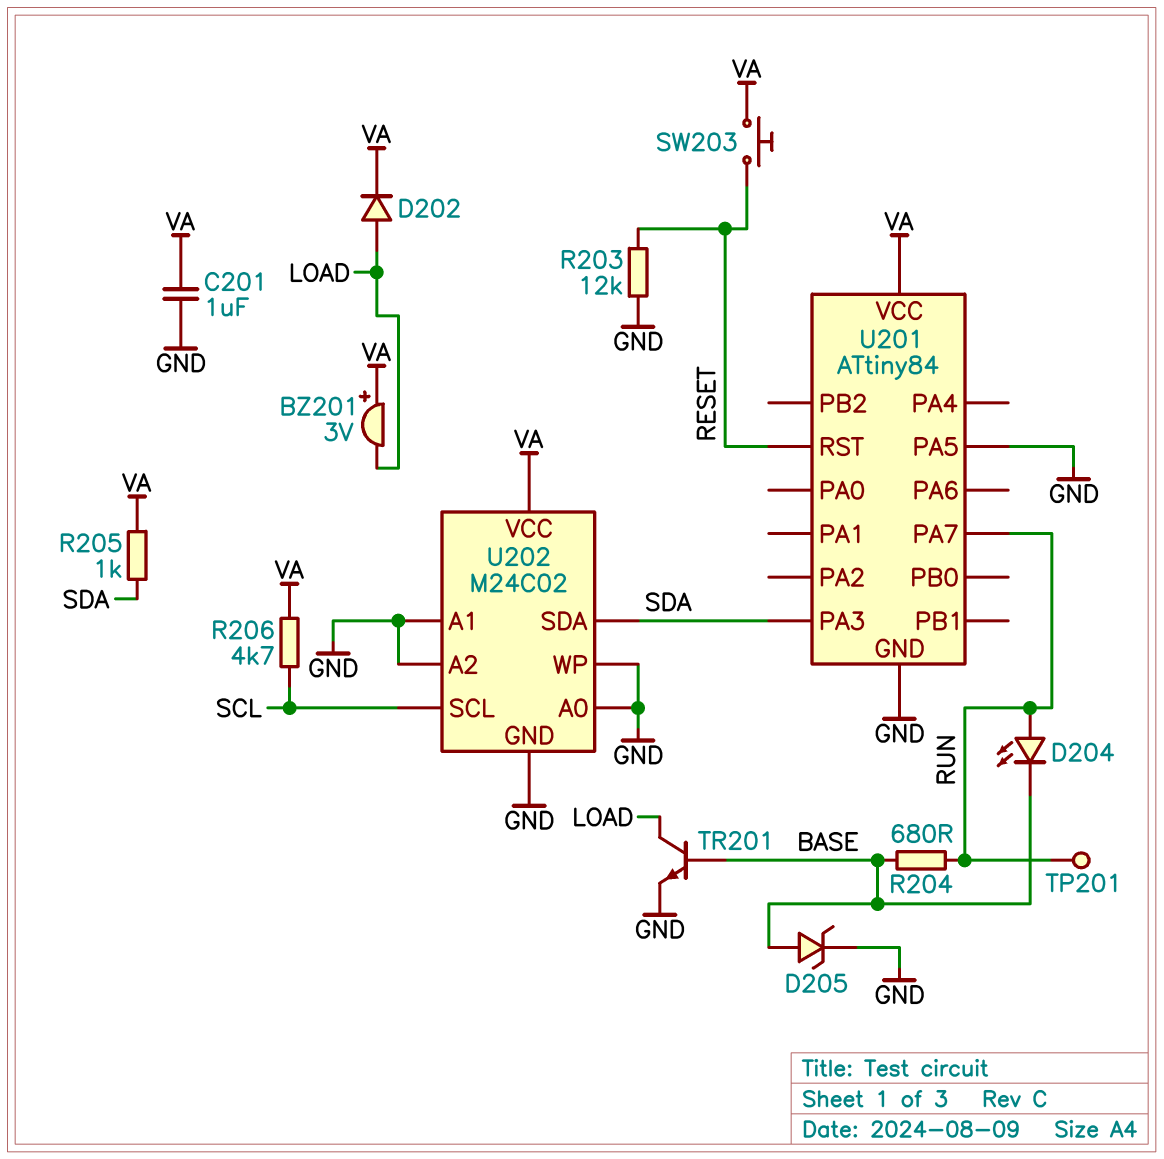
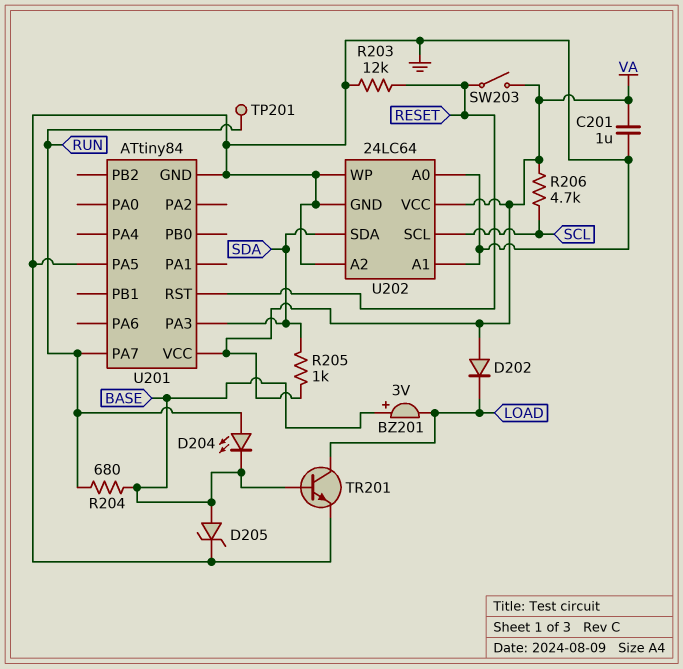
BZ201: buzzer 3V (plus VA, minus LOAD) -> buzzer 3V (plus BASE, minus LOAD)
D202: diode (A LOAD, K VA) -> diode (A VA, K LOAD)
SW203: button (RESET, VA) -> switch (RESET, VA)
U202: M24C02 -> 24LC64

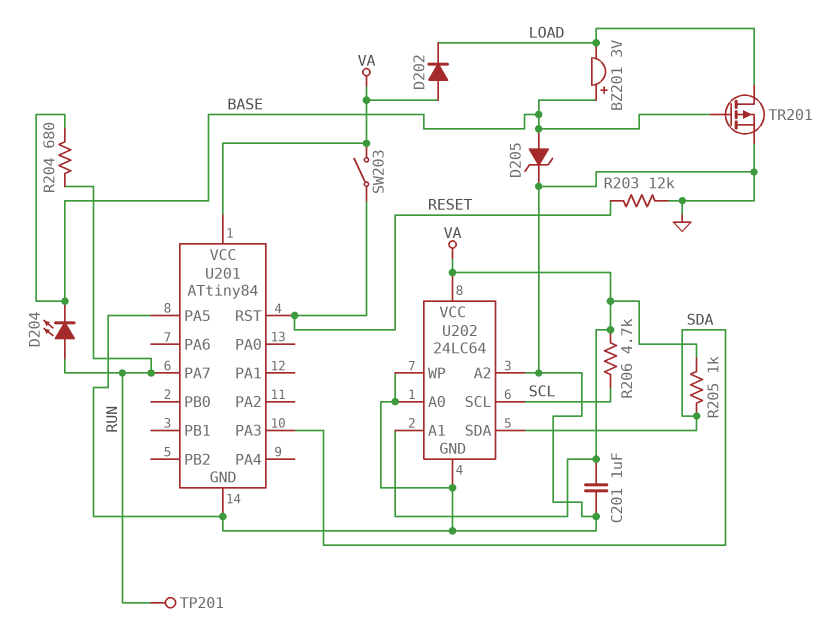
TR201: NPN (B BASE, C LOAD, E GND) -> PMOS (G BASE, D LOAD, S GND)
U202 pin A1: GND -> VA

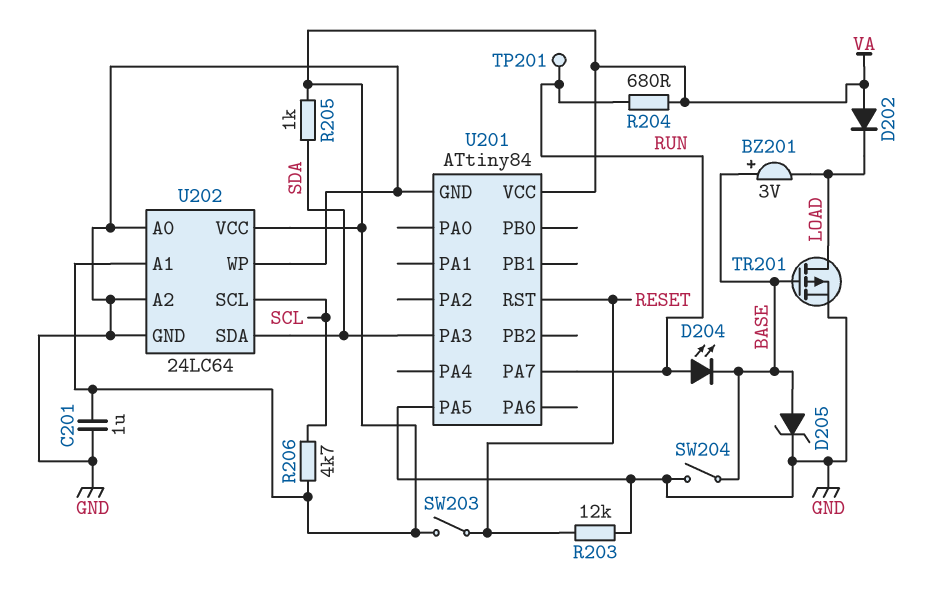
R204: 680 (BASE, RUN) -> 680 (RUN, VA)
SW204: none -> switch (BASE, GND)

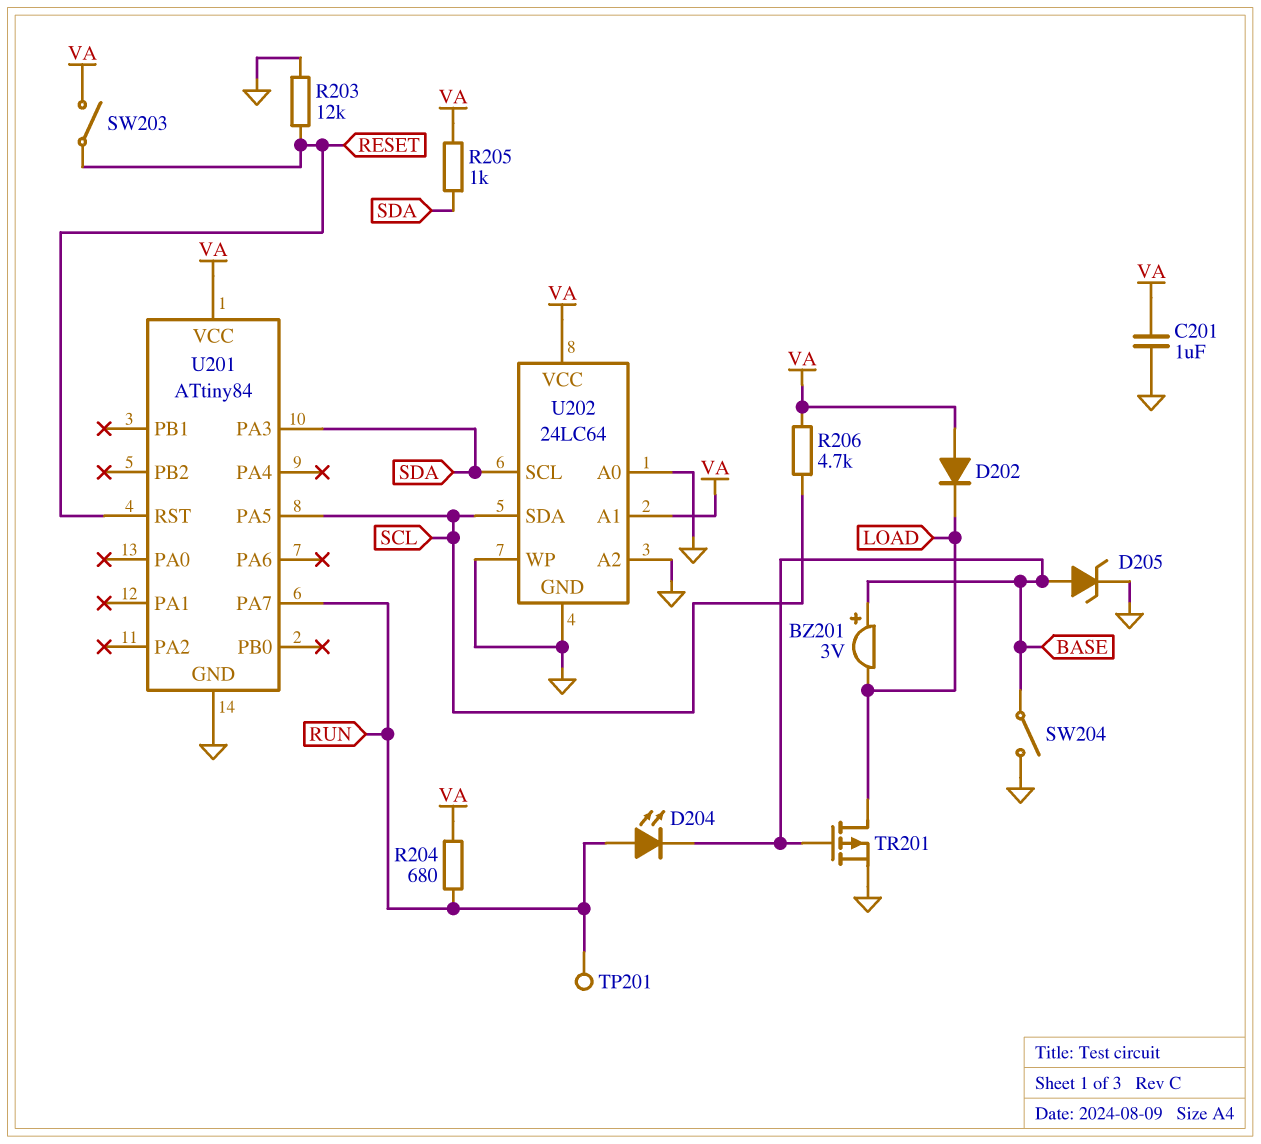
U201 pin PA5: GND -> SCL
U202 pin SCL: SCL -> SDA
U202 pin SDA: SDA -> SCL

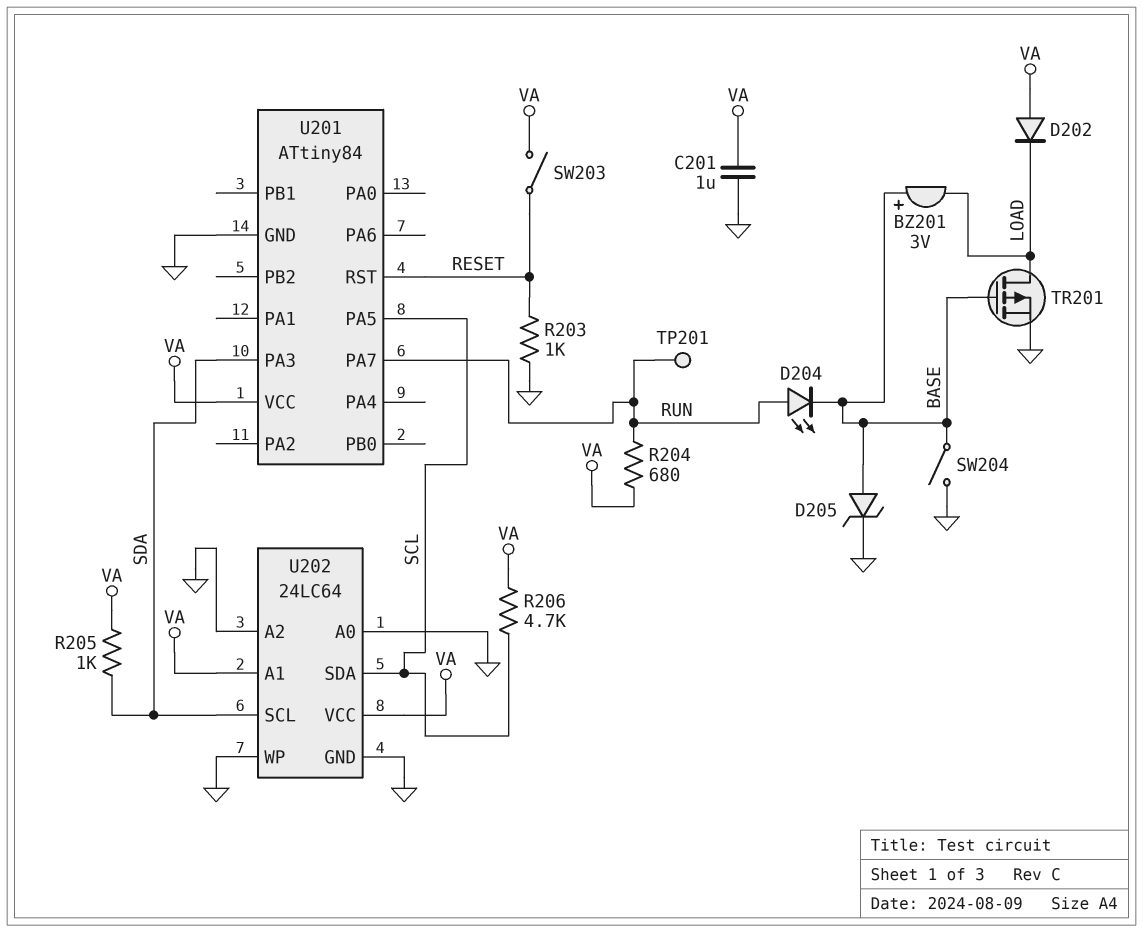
R203: 12k (GND, RESET) -> 1k (GND, RESET)

